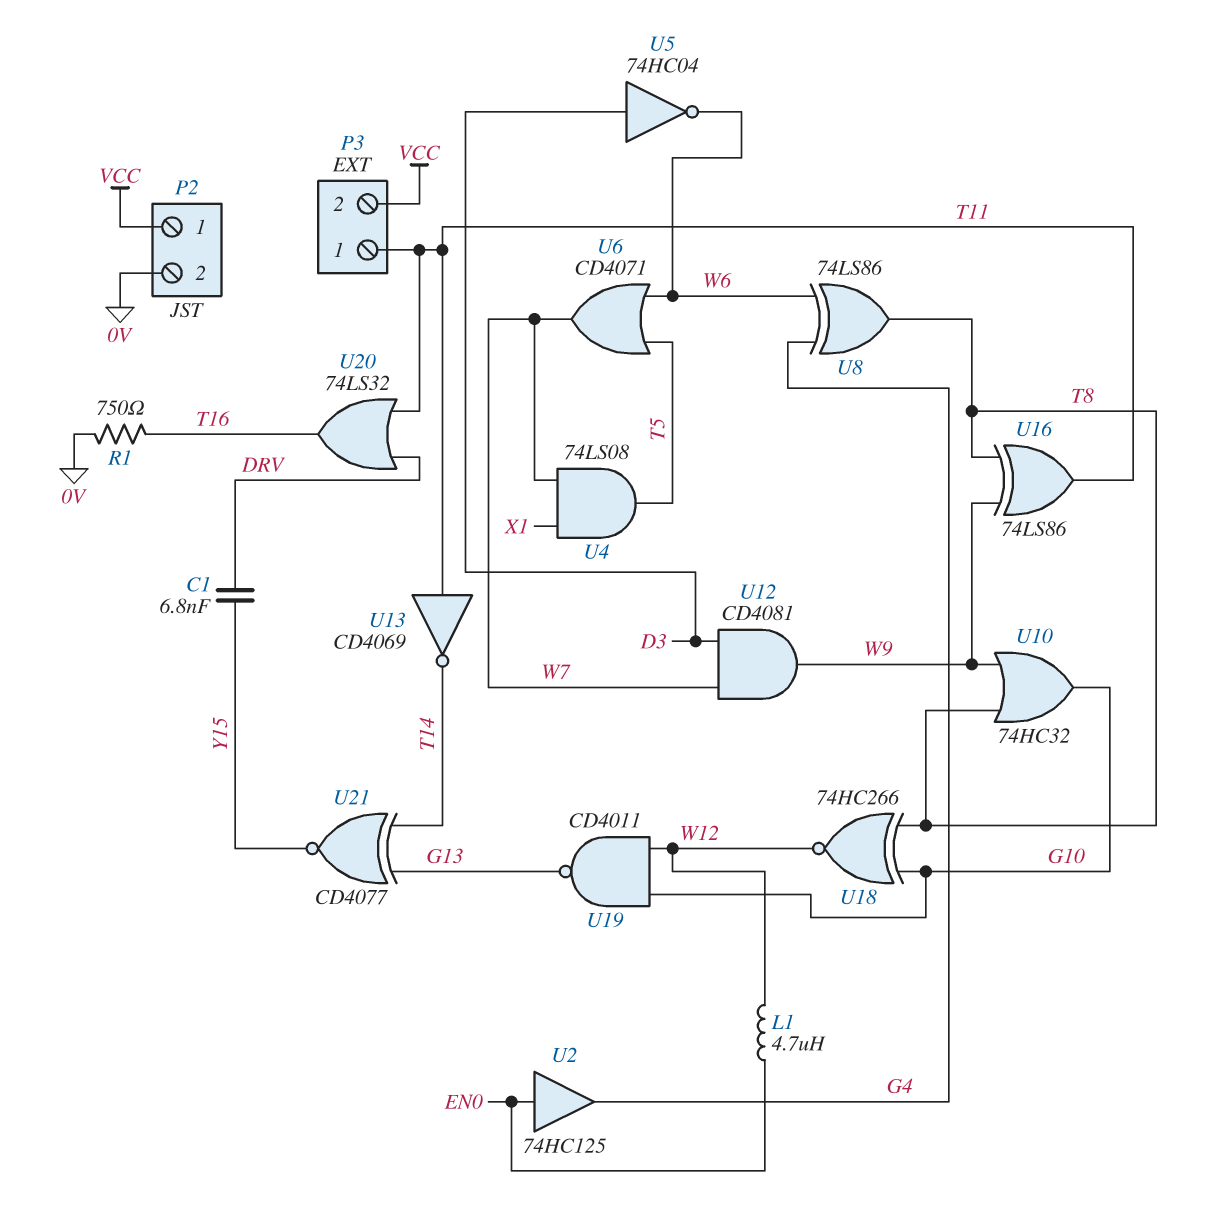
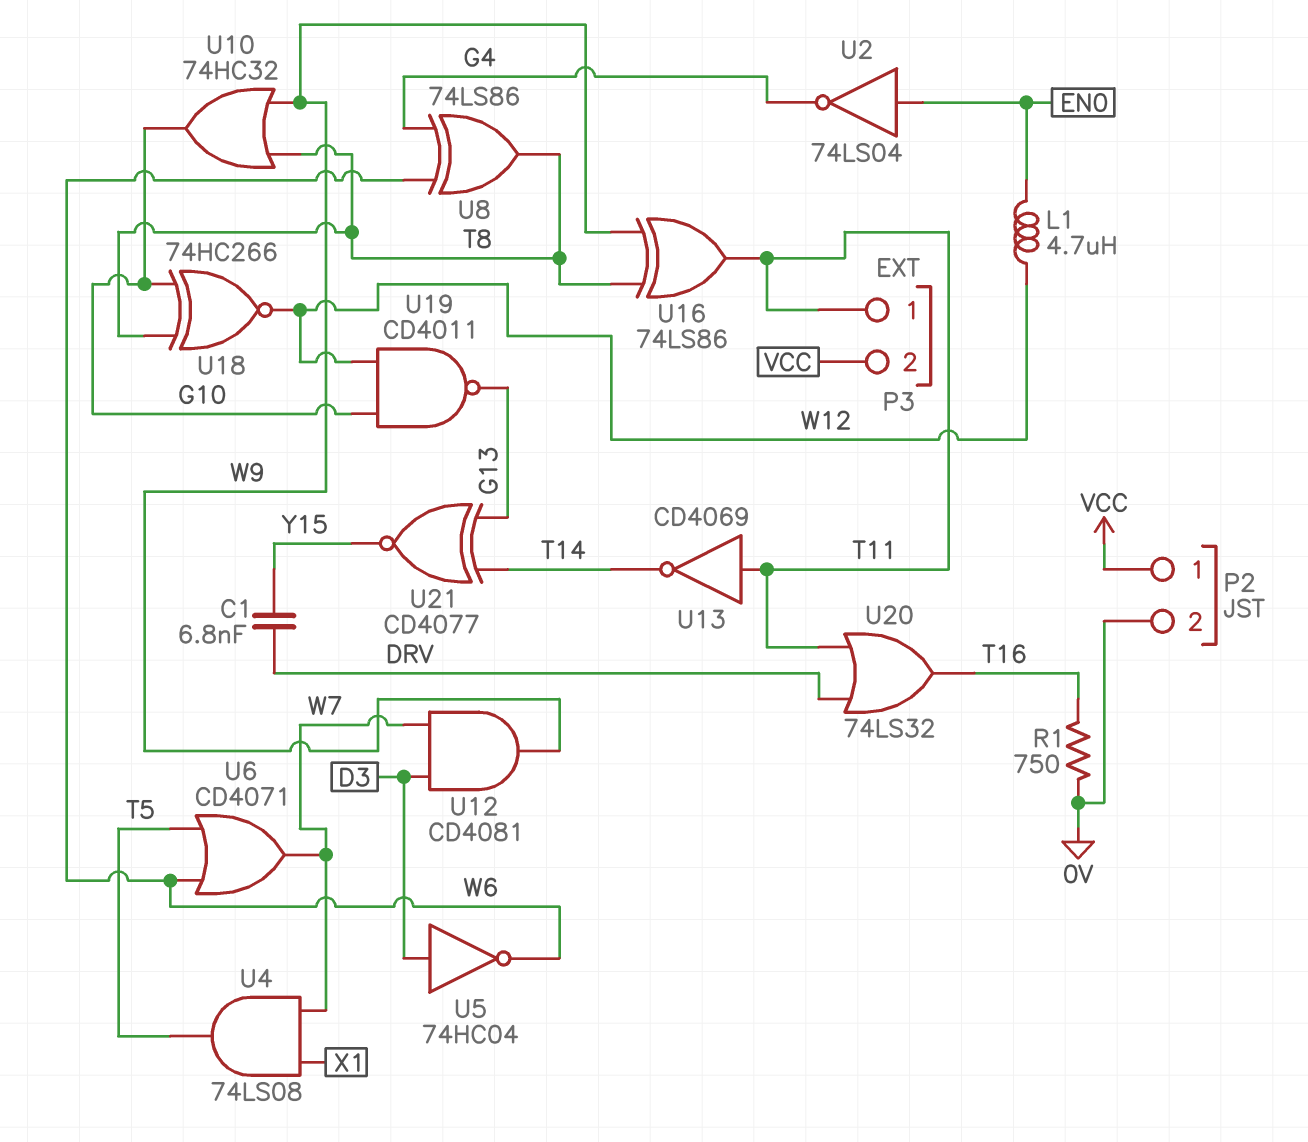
U2: buffer 74HC125 (in EN0, out G4) -> NOT 74LS04 (in EN0, out G4)

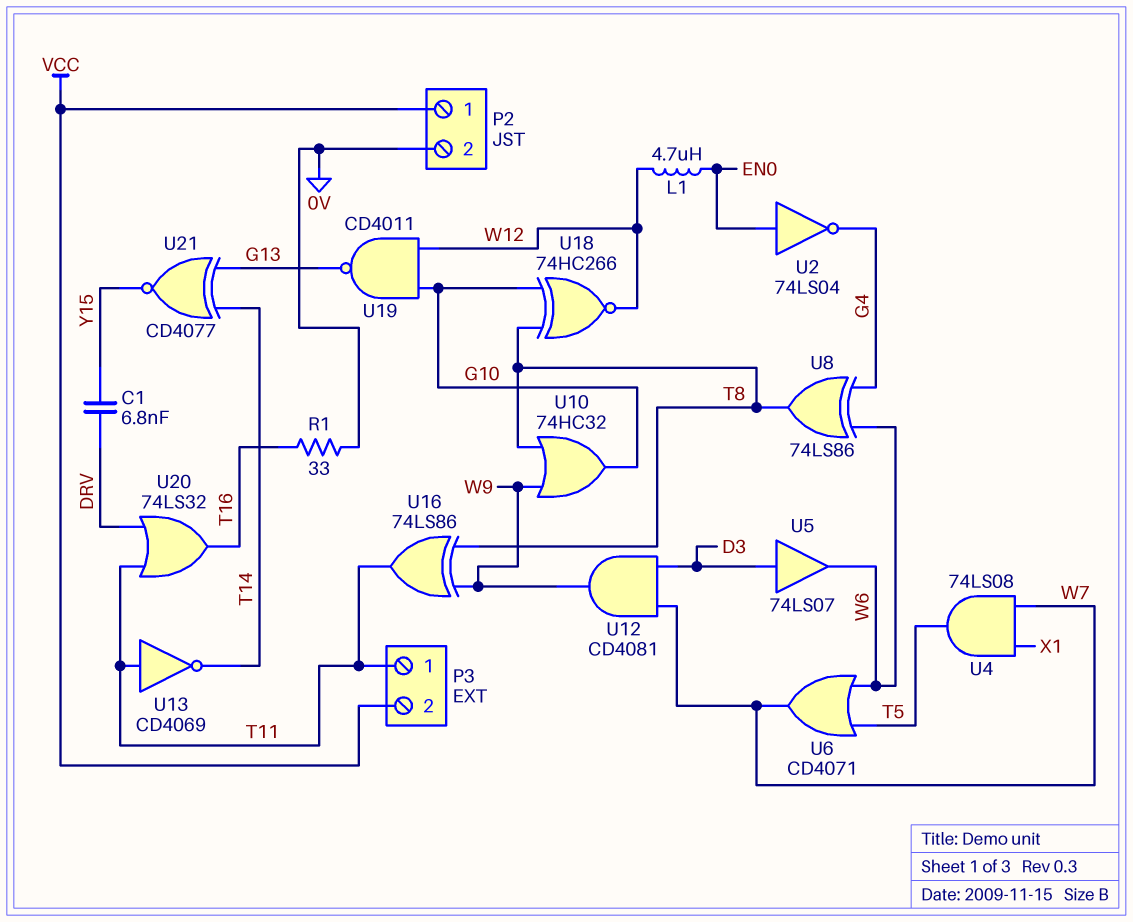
R1: 750 (0V, T16) -> 33 (0V, T16)
U5: NOT 74HC04 (in D3, out W6) -> buffer 74LS07 (in D3, out W6)

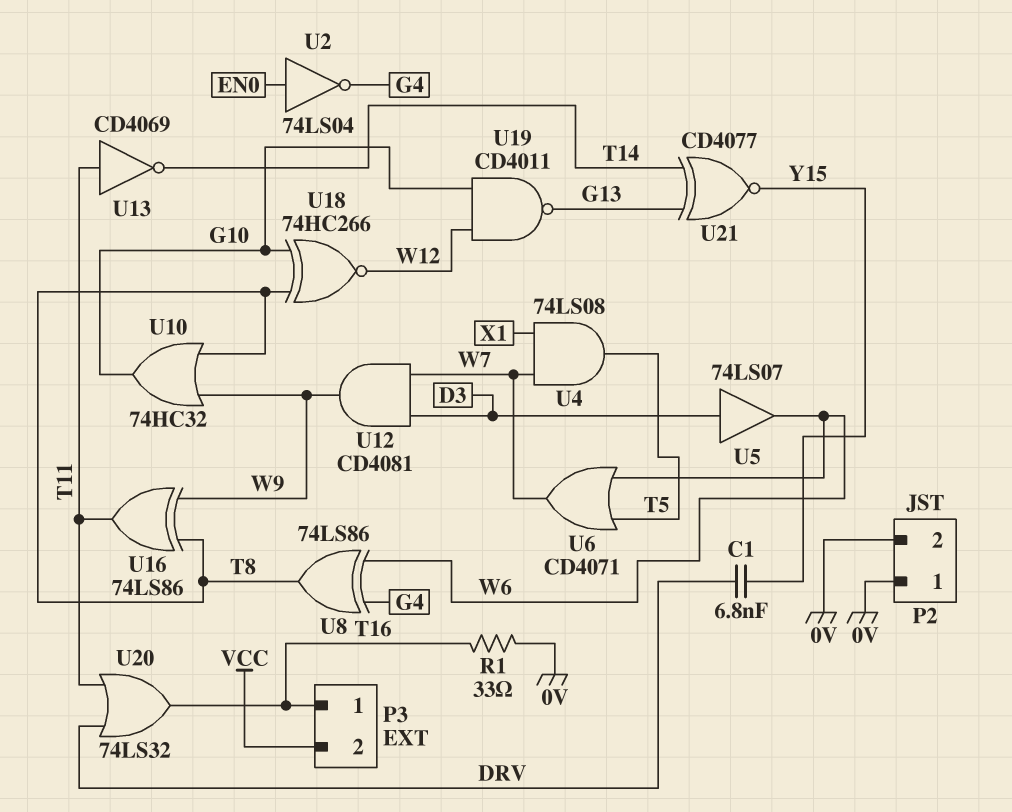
L1: 4.7uH (EN0, W12) -> none
P2 pin 1: VCC -> 0V
P3 pin 1: T11 -> T16

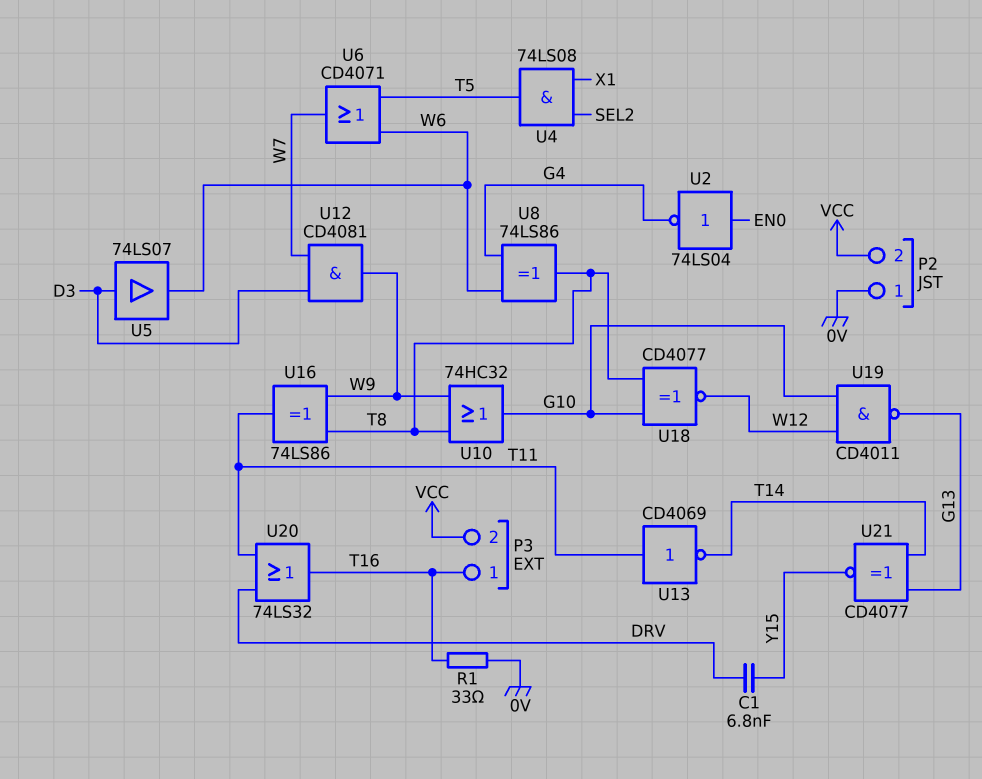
P2 pin 2: 0V -> VCC
U4: AND 74LS08 (in W7, in X1, out T5) -> AND 74LS08 (in SEL2, in X1, out T5)
U18: XNOR 74HC266 (in G10, in T8, out W12) -> XNOR CD4077 (in G10, in T8, out W12)

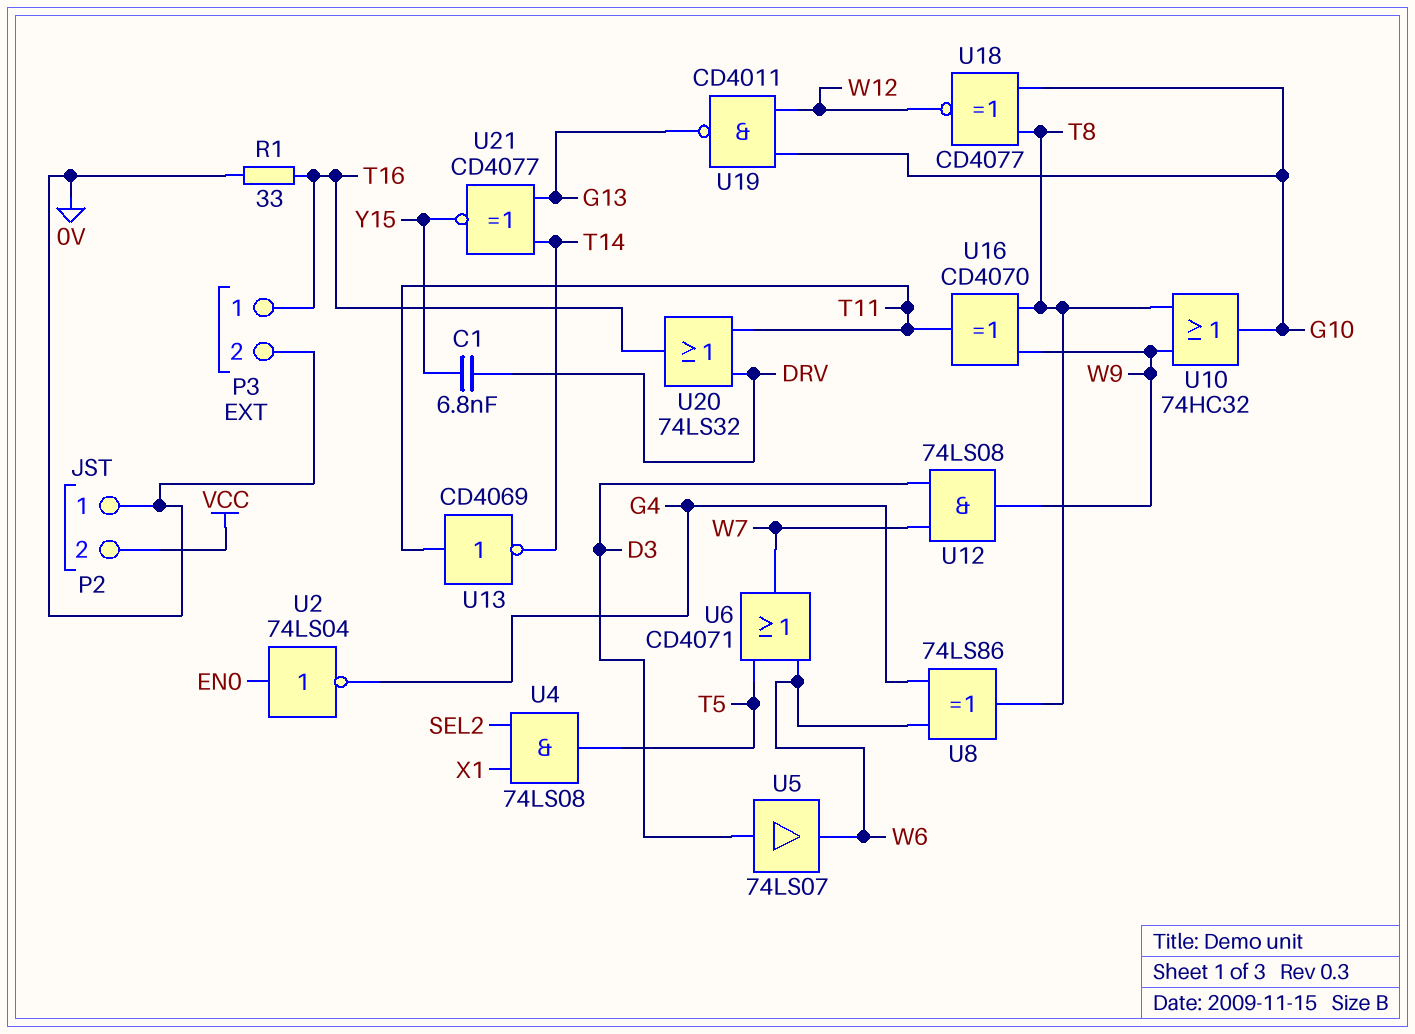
P3 pin 2: VCC -> 0V
U12: AND CD4081 (in D3, in W7, out W9) -> AND 74LS08 (in D3, in W7, out W9)
U16: XOR 74LS86 (in T8, in W9, out T11) -> XOR CD4070 (in T8, in W9, out T11)

